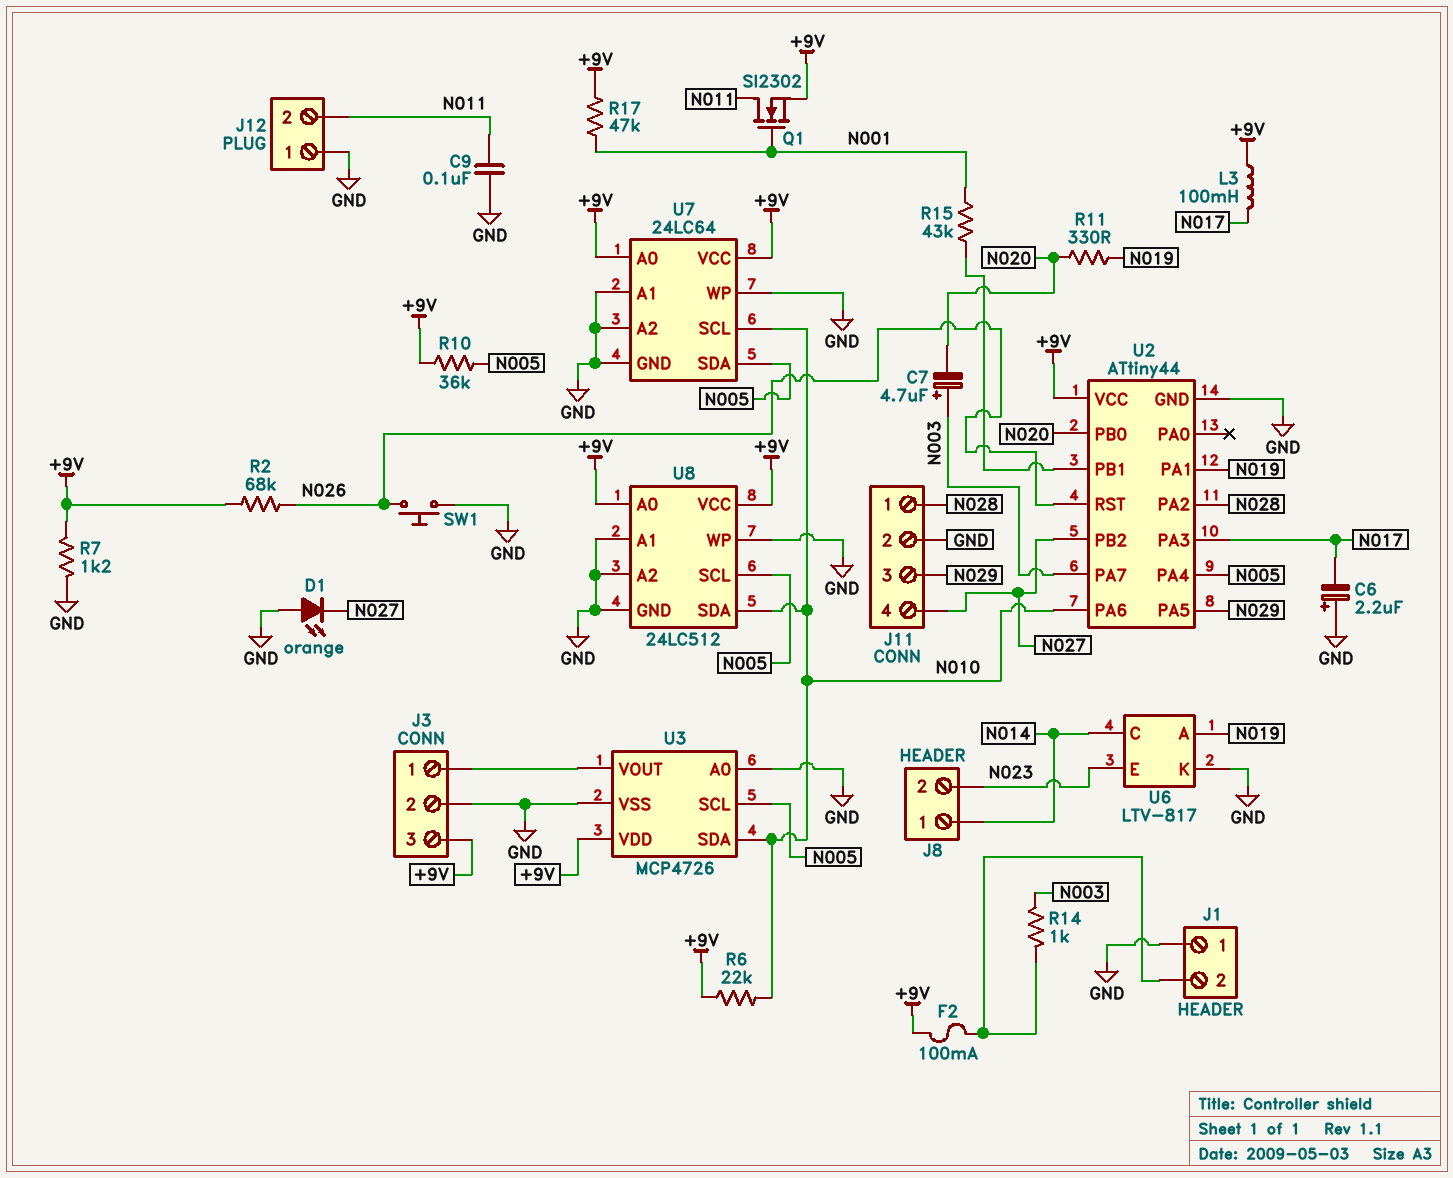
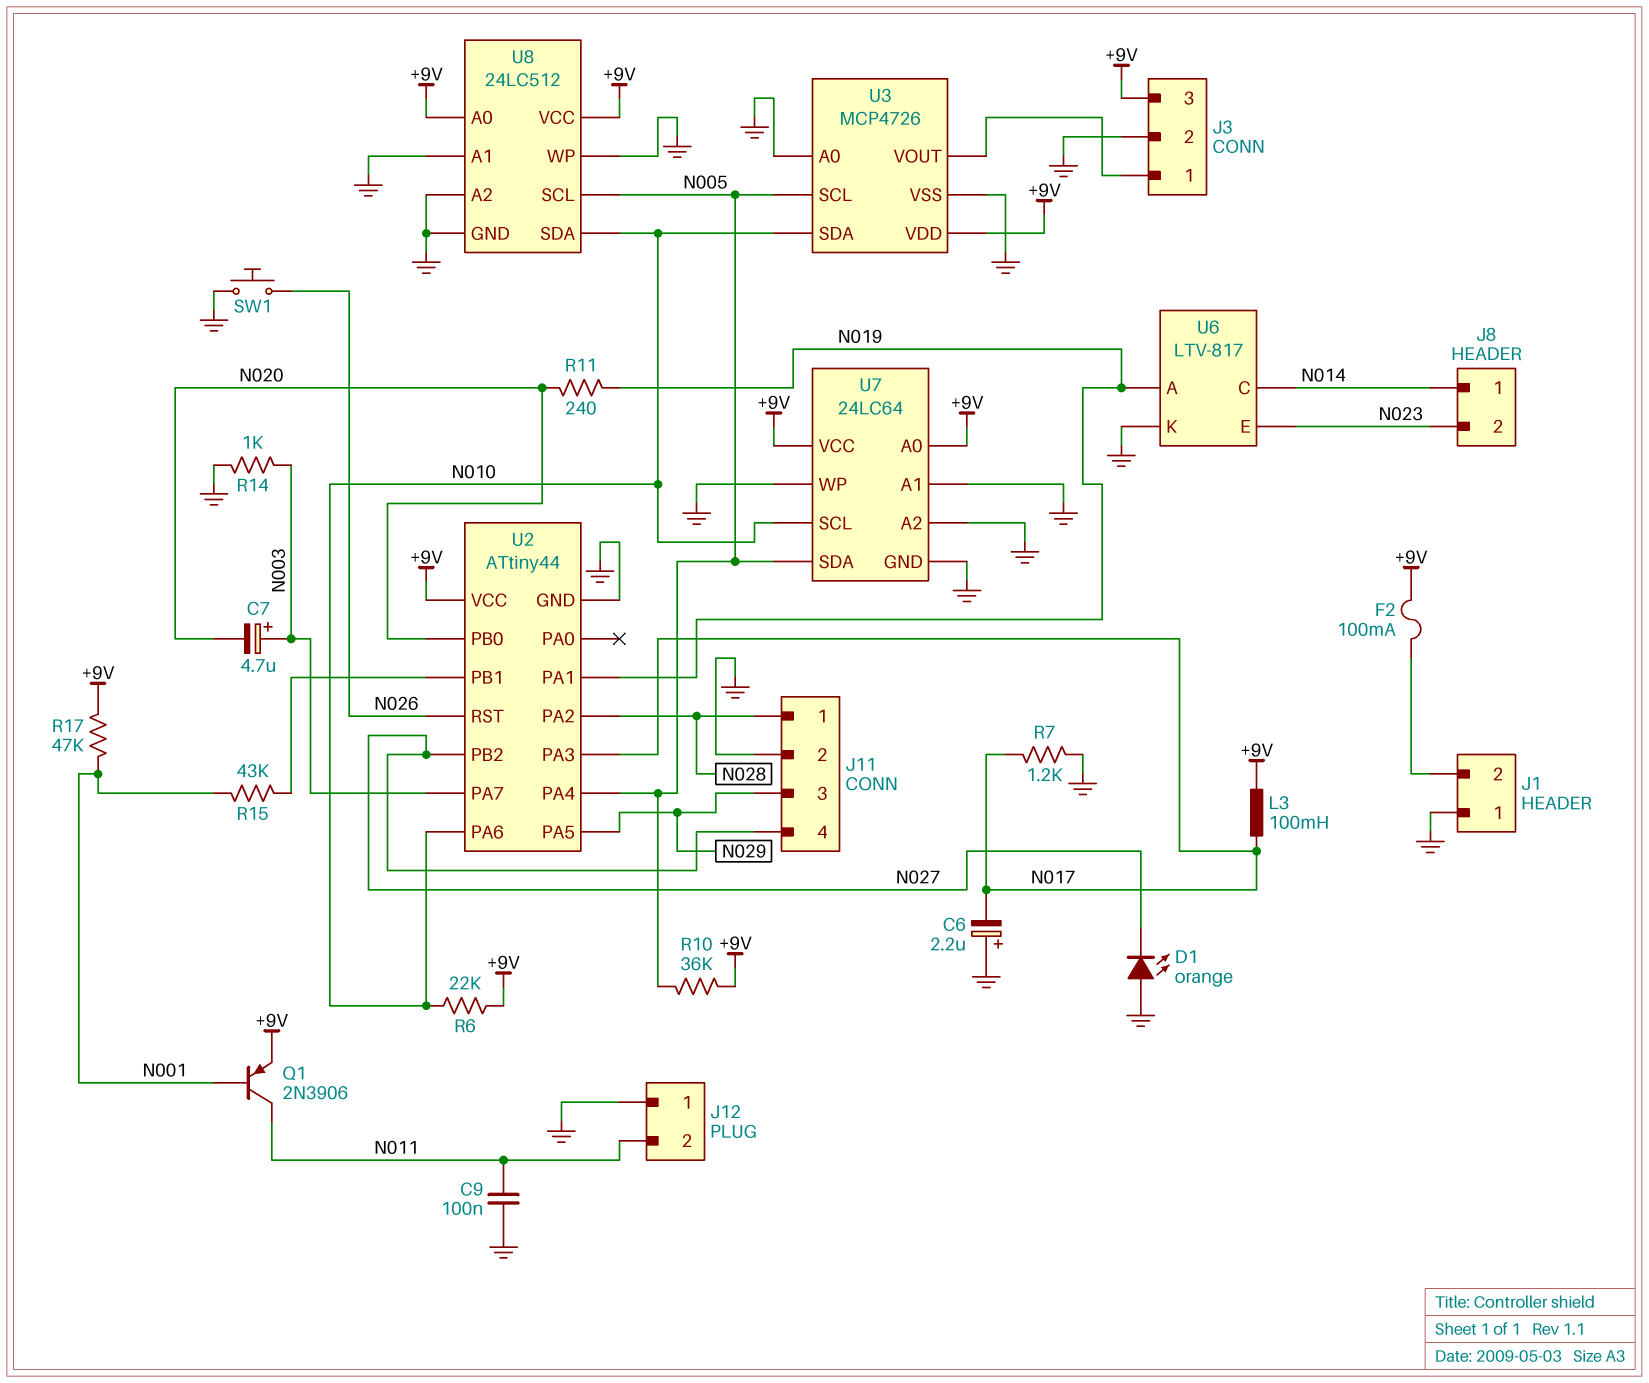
Q1: NMOS SI2302 (G N001, D N011, S +9V) -> PNP 2N3906 (B N001, C N011, E +9V)
R2: 68k (+9V, N026) -> none
R7: 1.2k (+9V, GND) -> 1.2k (GND, N017)
R11: 330 (N019, N020) -> 240 (N019, N020)
R14: 1k (J1/2, N003) -> 1k (GND, N003)

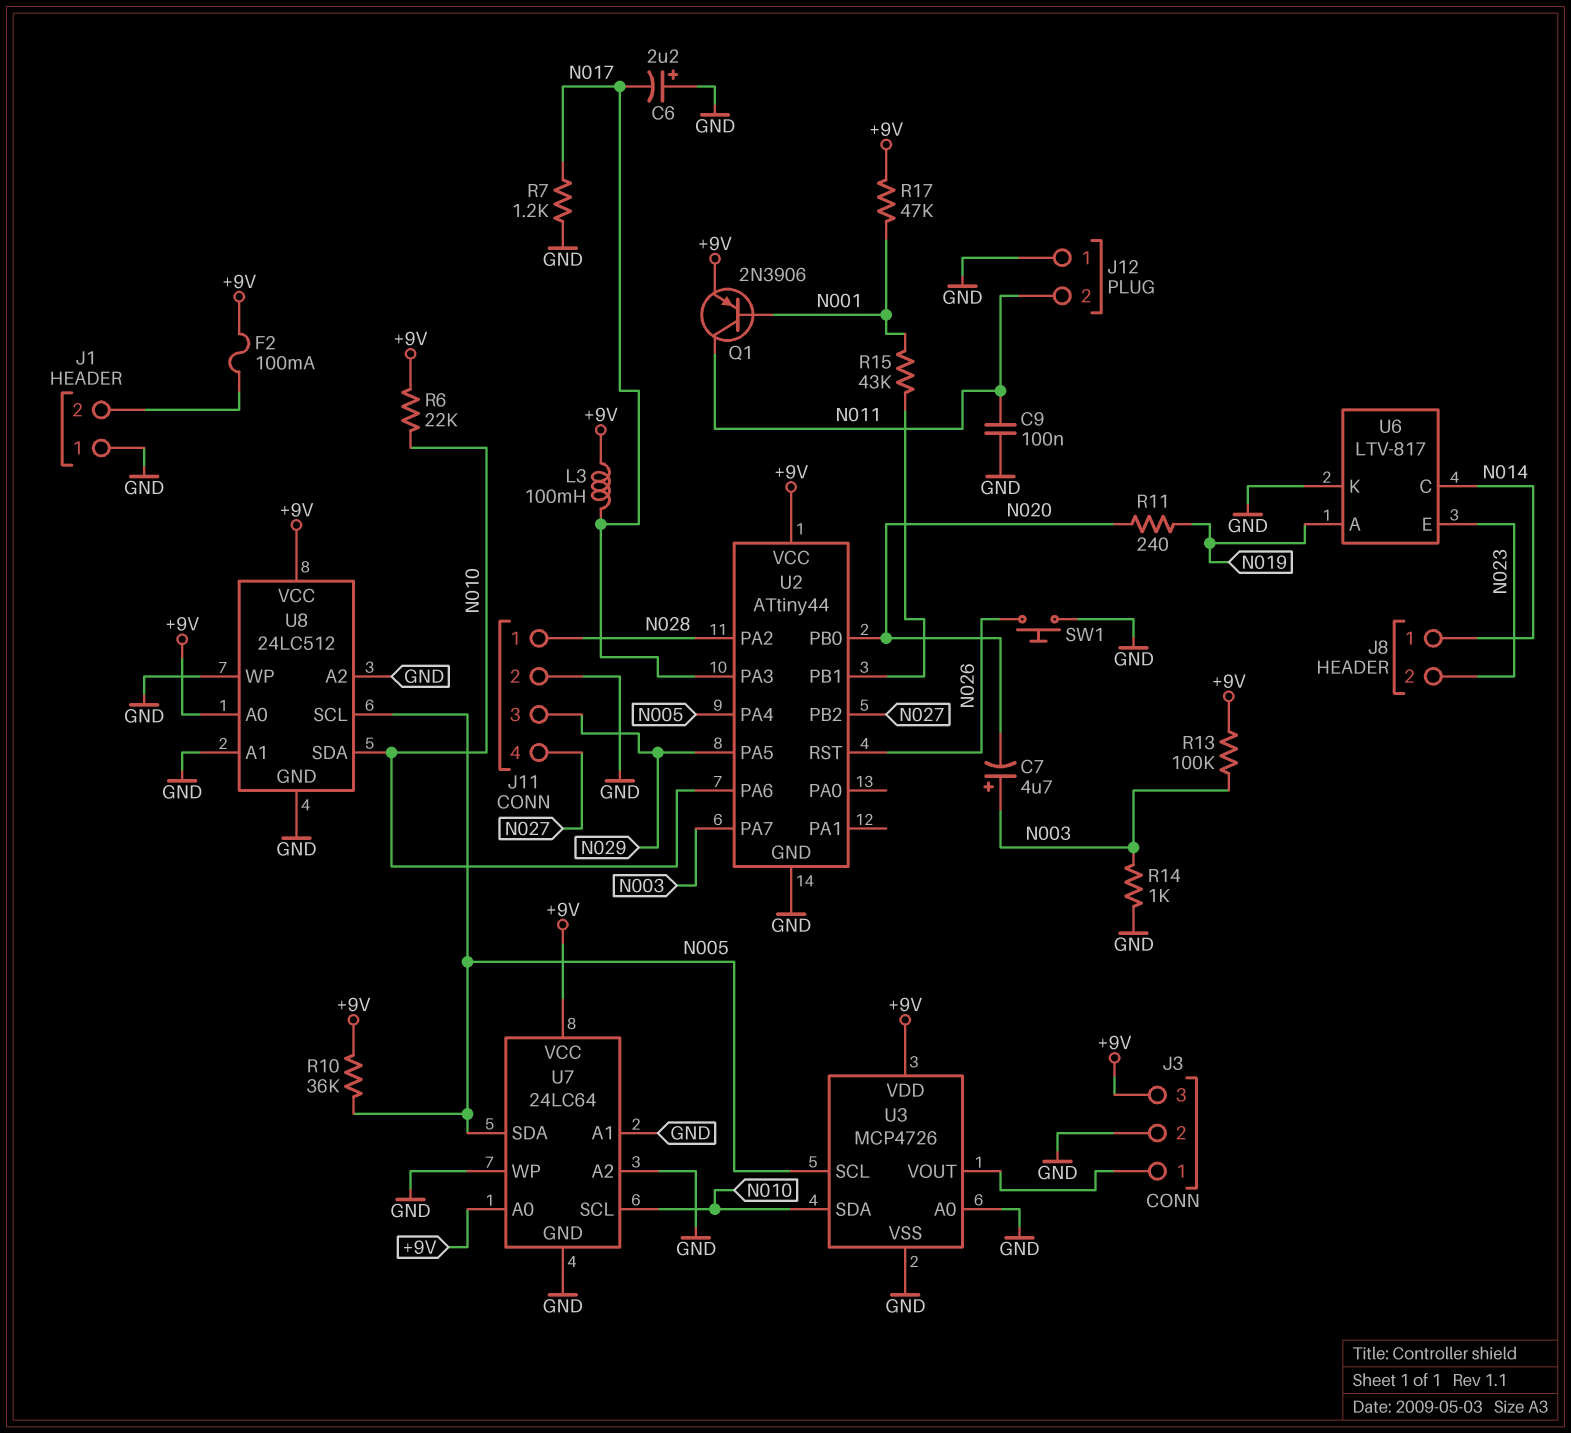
D1: LED orange (A GND, K N027) -> none
R13: none -> 100k (+9V, N003)
U2 pin PA1: N019 -> none

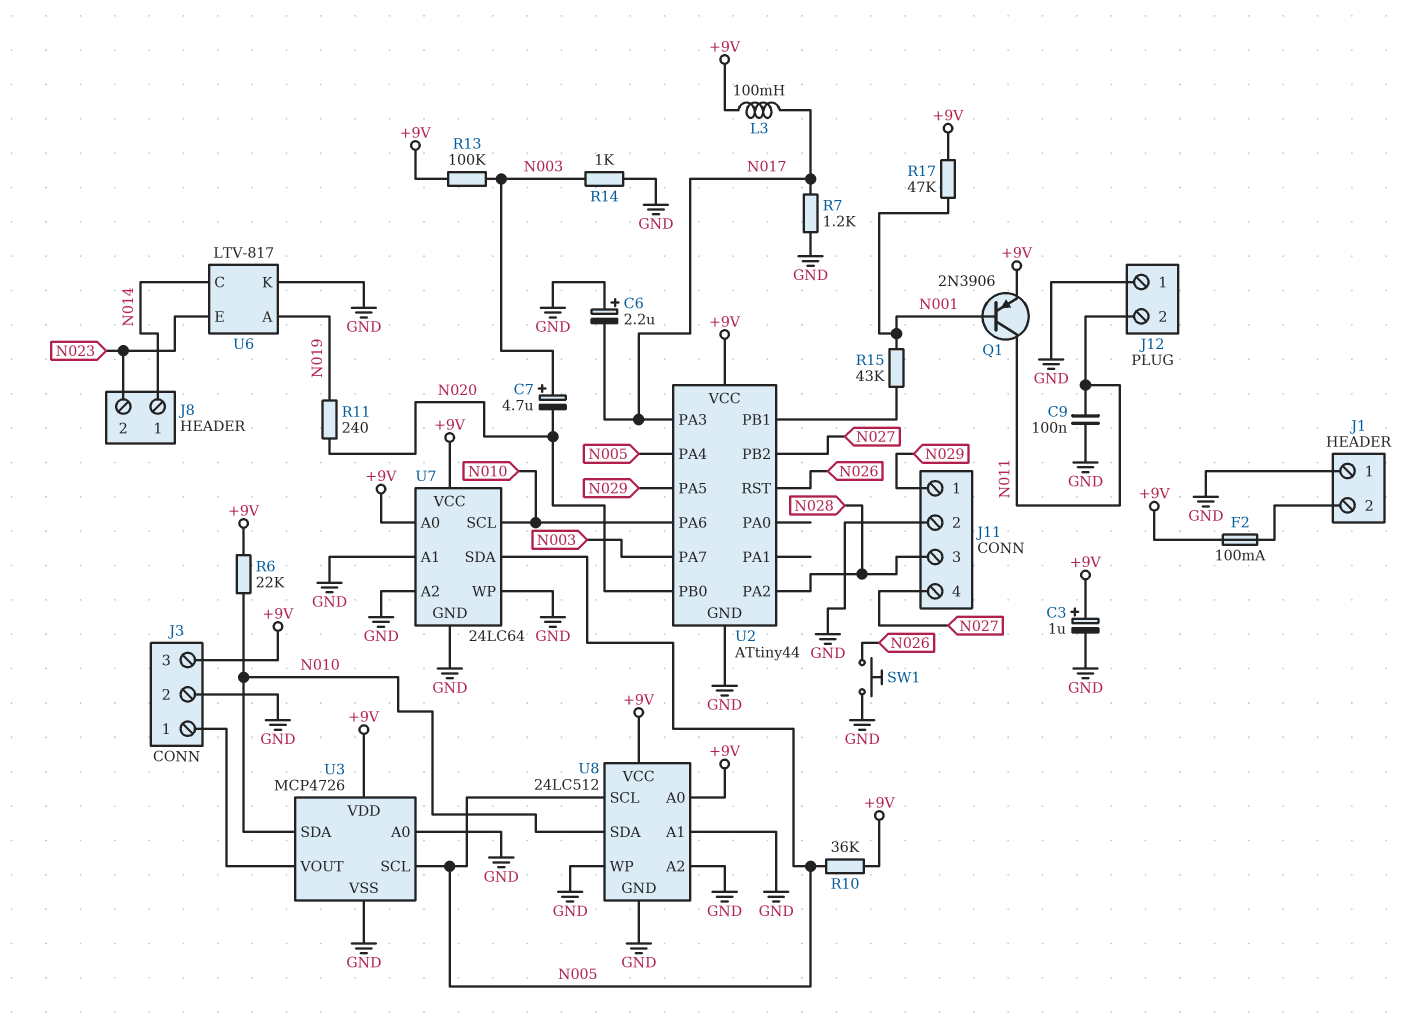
C3: none -> 1uF (plus +9V, minus GND)
J11 pin 1: N028 -> N029
J11 pin 3: N029 -> N028

